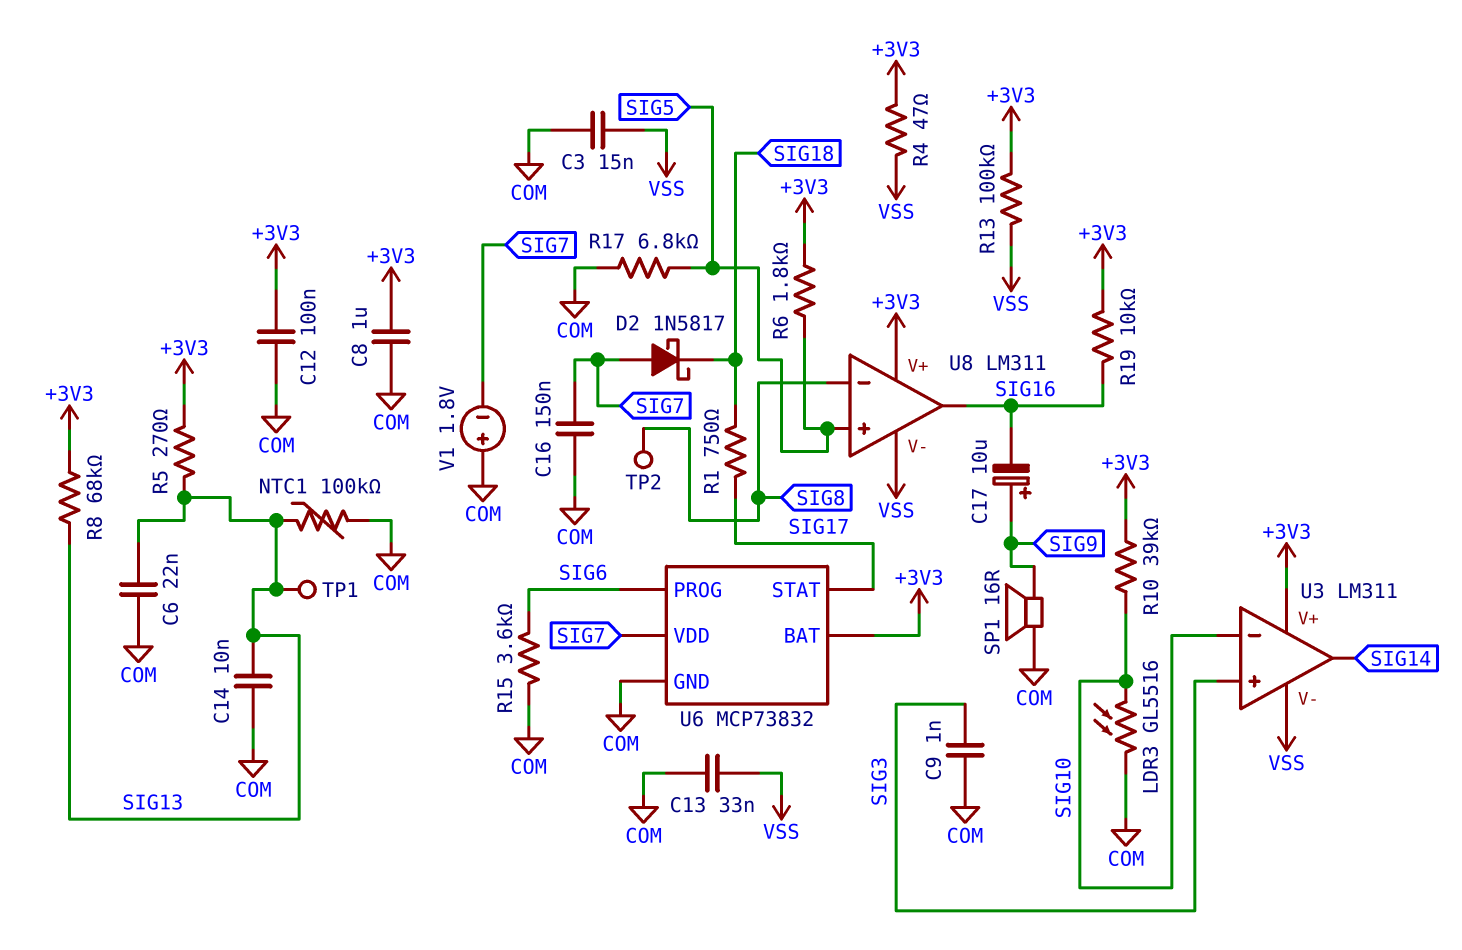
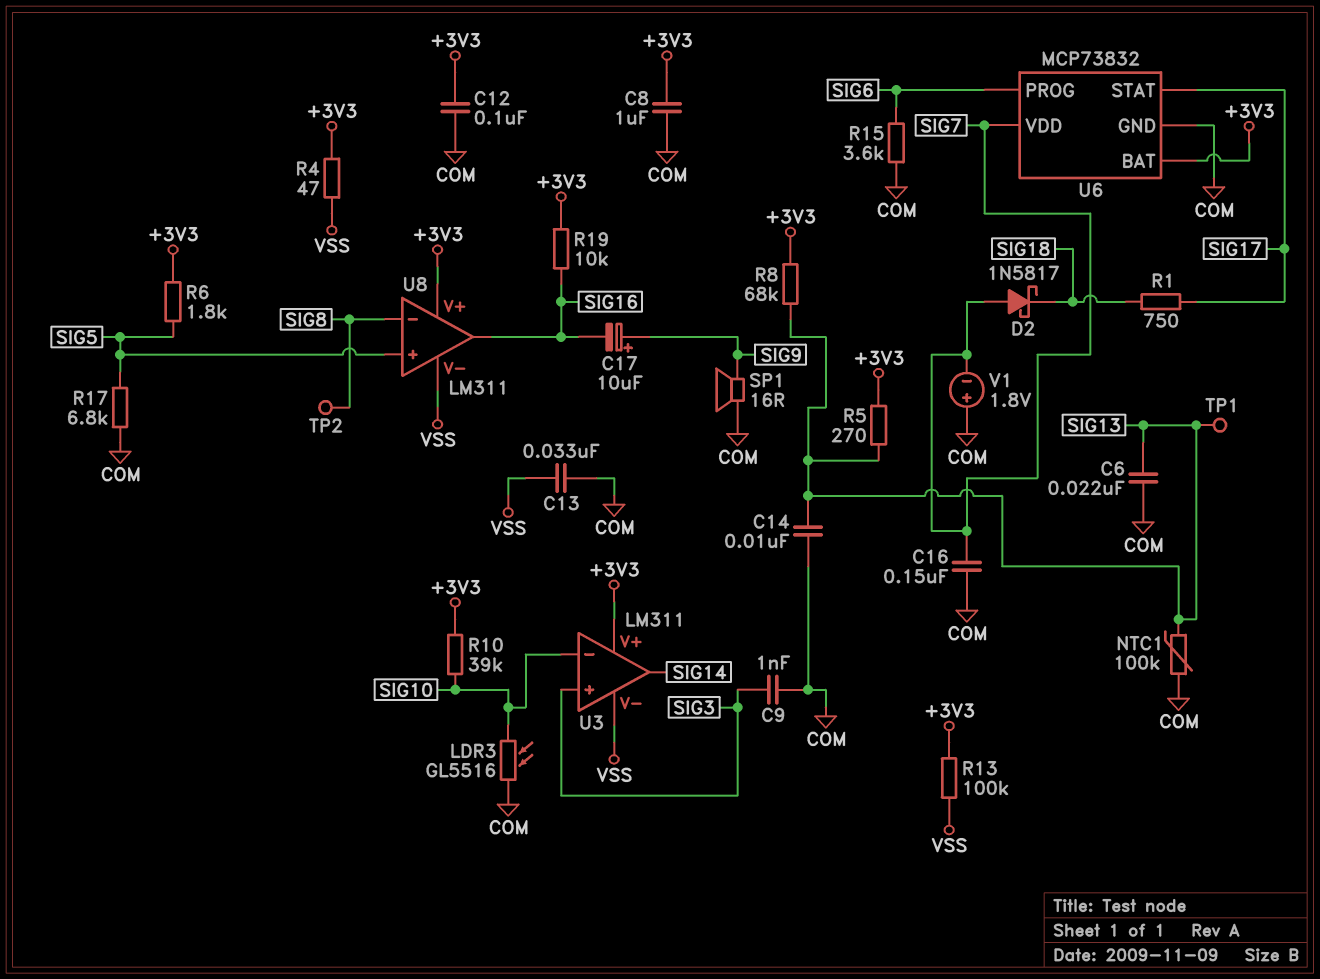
C3: 15nF (COM, VSS) -> none

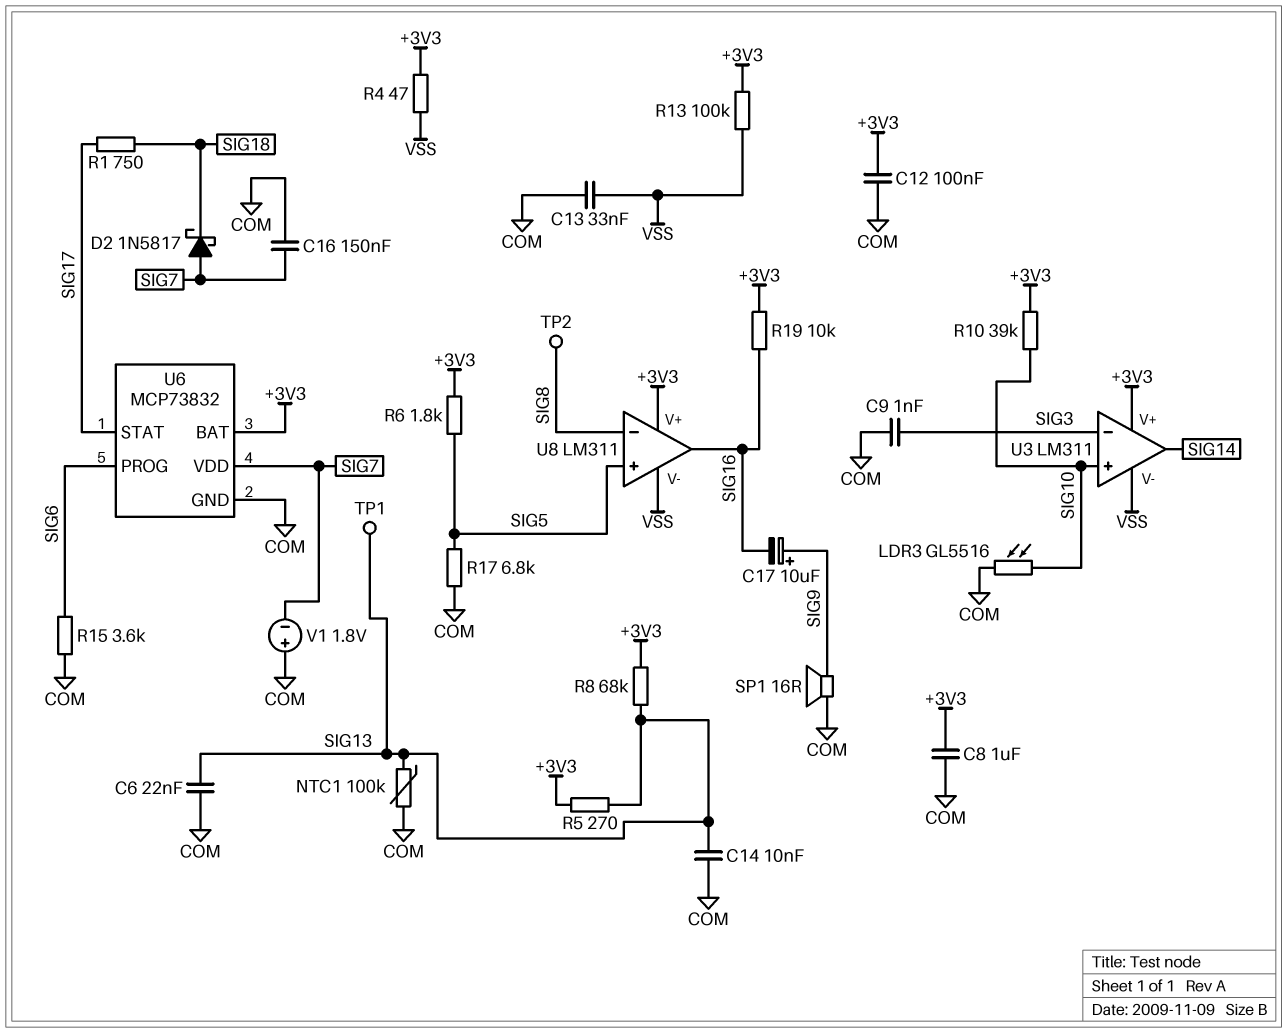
U3 pin in+: SIG3 -> SIG10
U3 pin in-: SIG10 -> SIG3

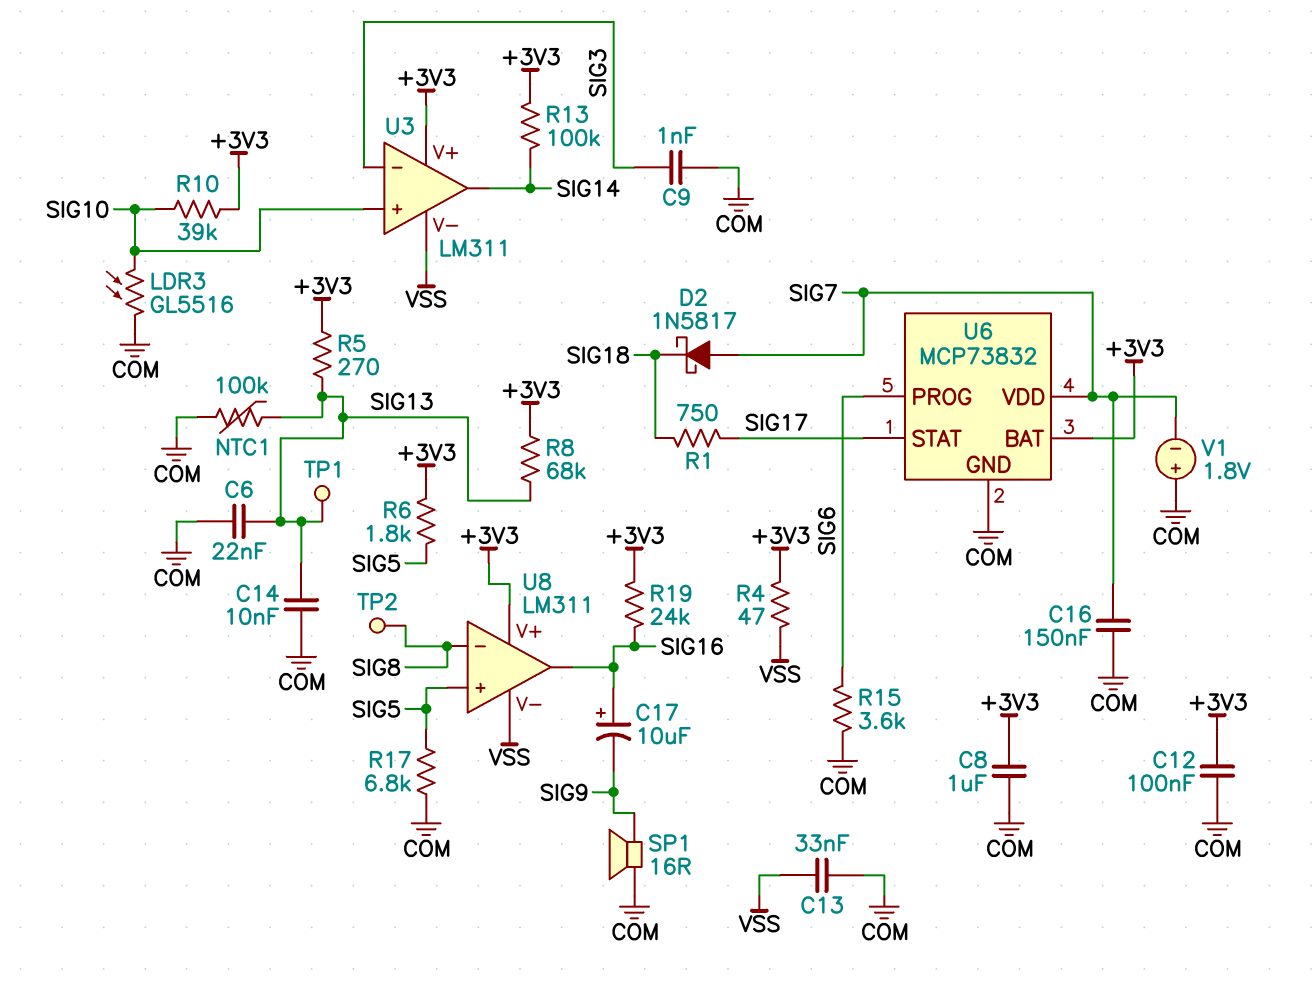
C17: 10uF (plus SIG9, minus SIG16) -> 10uF (plus SIG16, minus SIG9)
R13: 100k (+3V3, VSS) -> 100k (+3V3, SIG14)
R19: 10k (+3V3, SIG16) -> 24k (+3V3, SIG16)

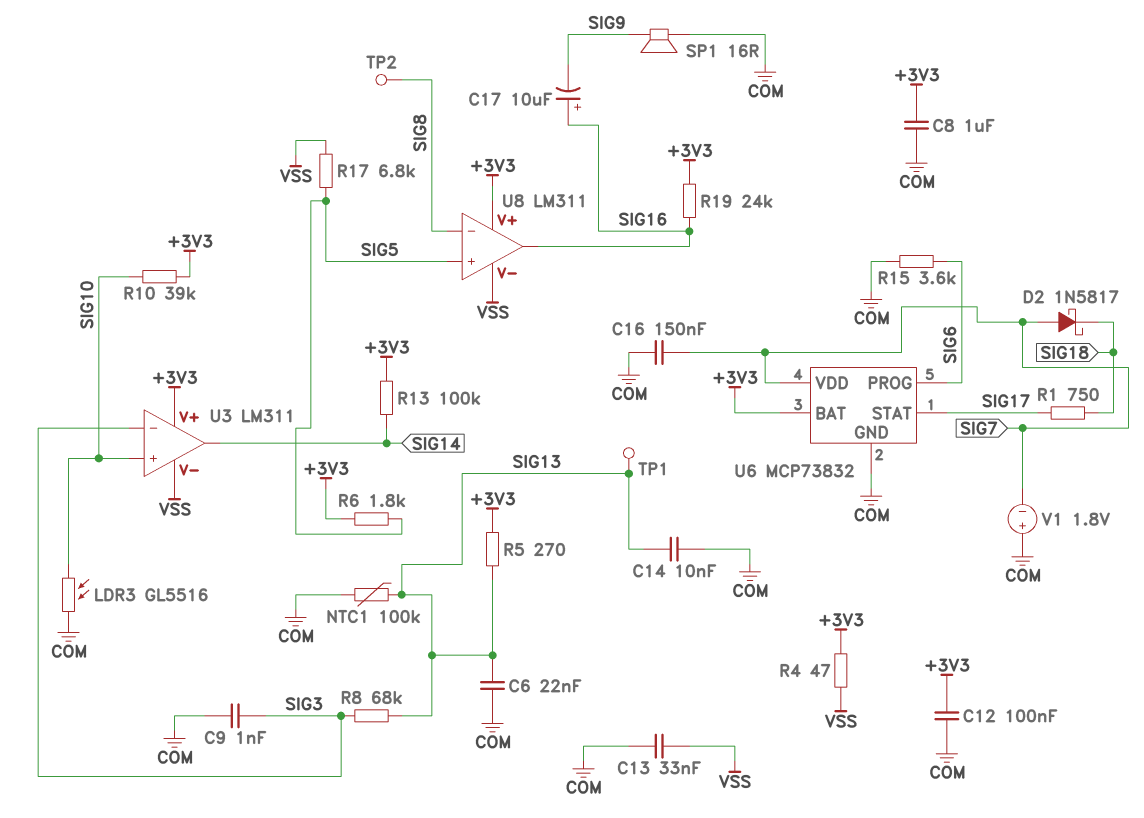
R8: 68k (+3V3, SIG13) -> 68k (SIG3, SIG13)
R17: 6.8k (COM, SIG5) -> 6.8k (SIG5, VSS)

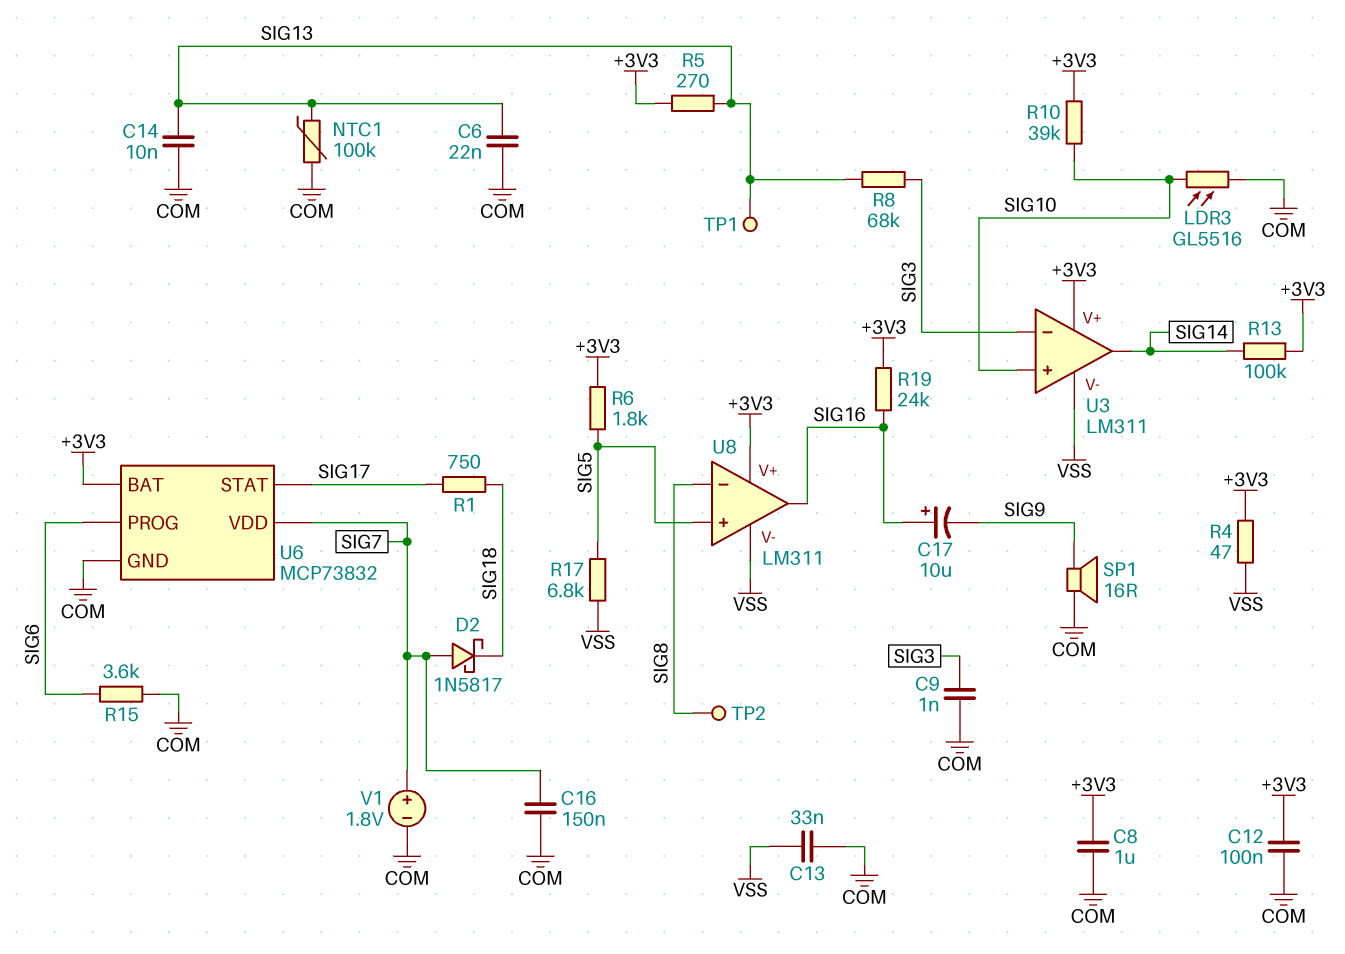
V1: 1.8V (plus COM, minus SIG7) -> 1.8V (plus SIG7, minus COM)

